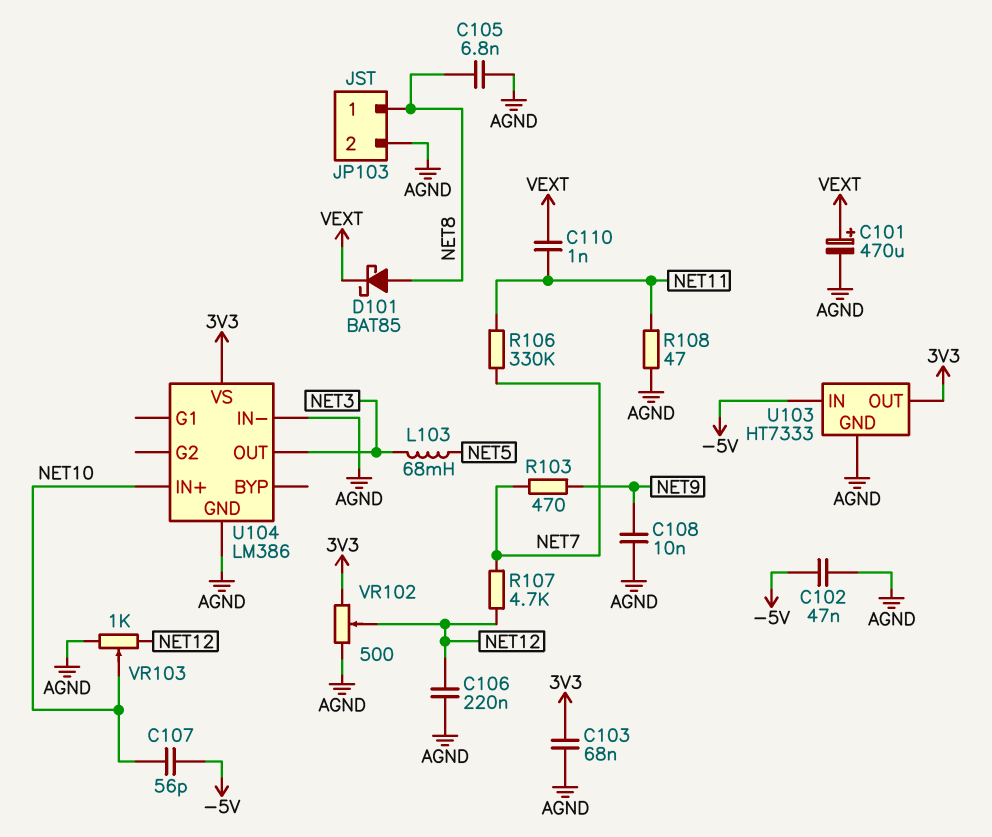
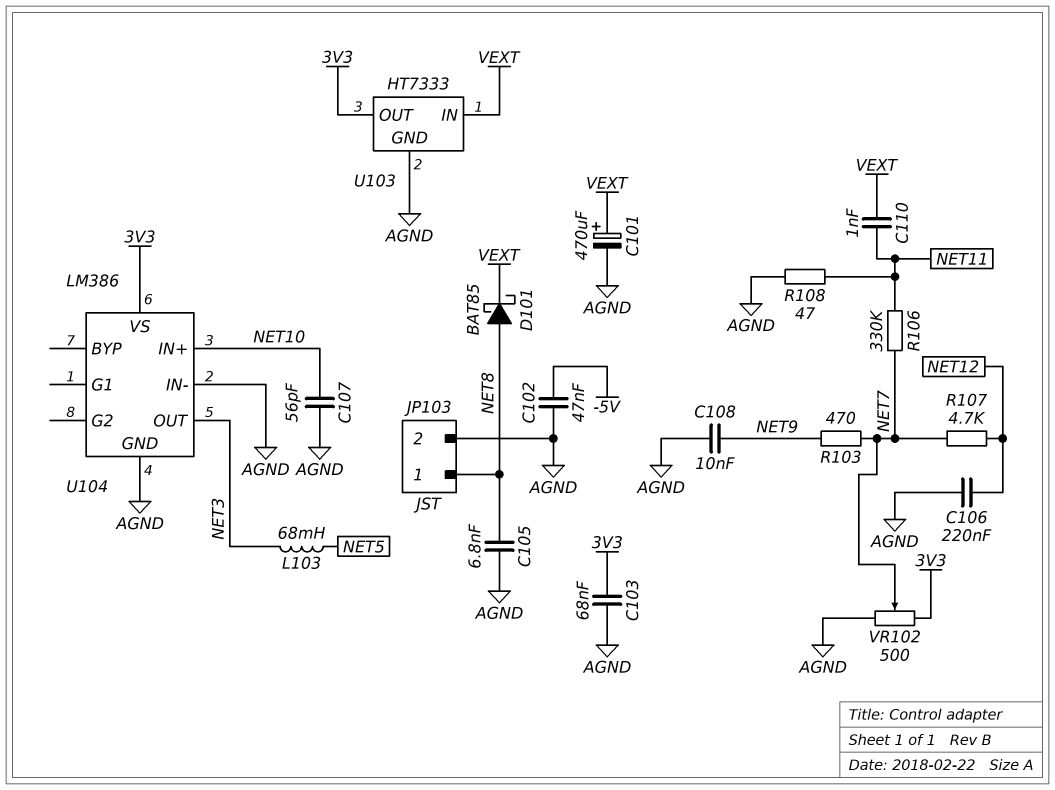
C107: 56pF (-5V, NET10) -> 56pF (AGND, NET10)
U103 pin IN: -5V -> VEXT
VR102: 500 (3V3, AGND, wiper NET12) -> 500 (3V3, AGND, wiper NET7)
VR103: 1k (AGND, NET12, wiper NET10) -> none

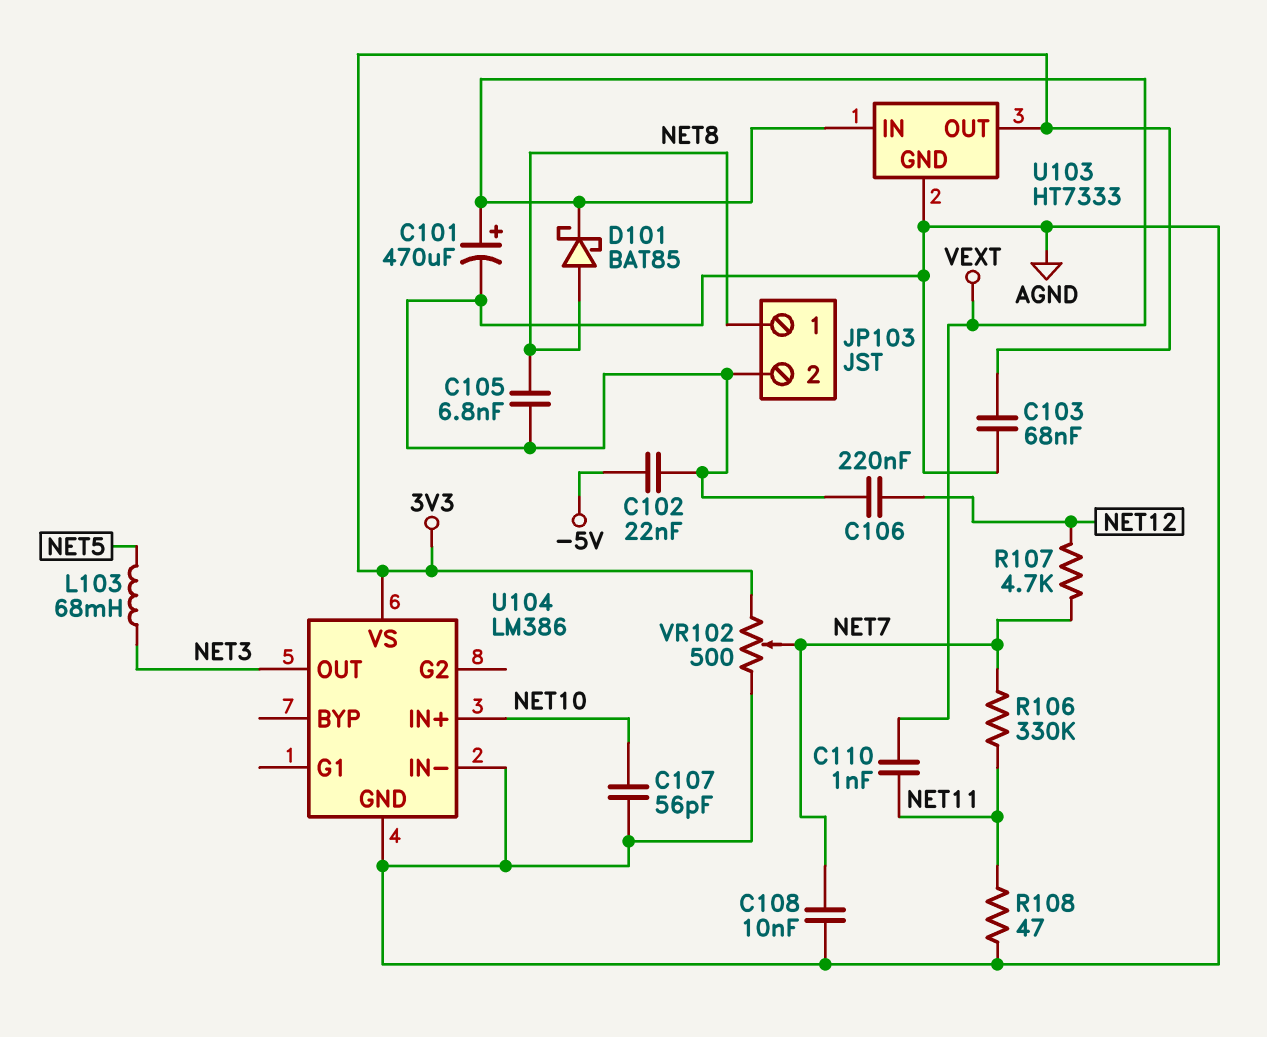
C102: 47nF (-5V, AGND) -> 22nF (-5V, AGND)
C108: 10nF (AGND, NET9) -> 10nF (AGND, NET7)
R103: 470 (NET7, NET9) -> none

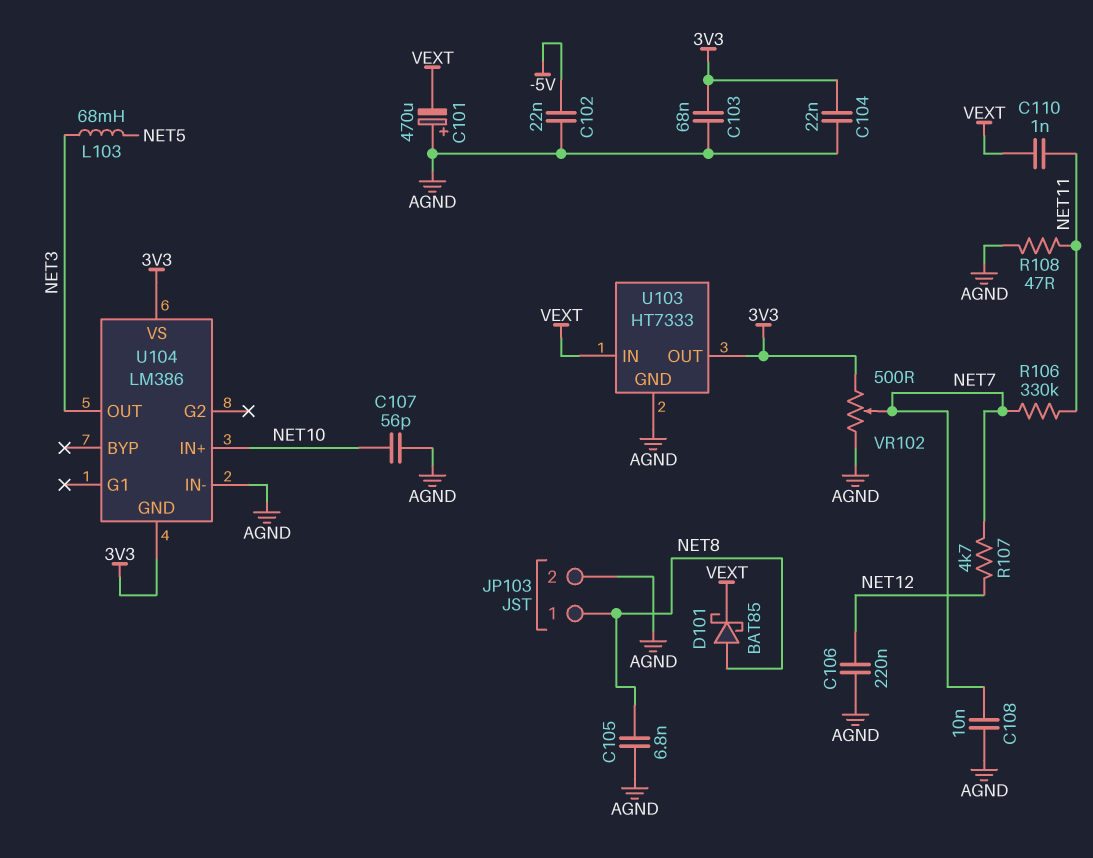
C101: 470uF (plus VEXT, minus AGND) -> 470uF (plus AGND, minus VEXT)
C104: none -> 22nF (3V3, AGND)
U104 pin GND: AGND -> 3V3

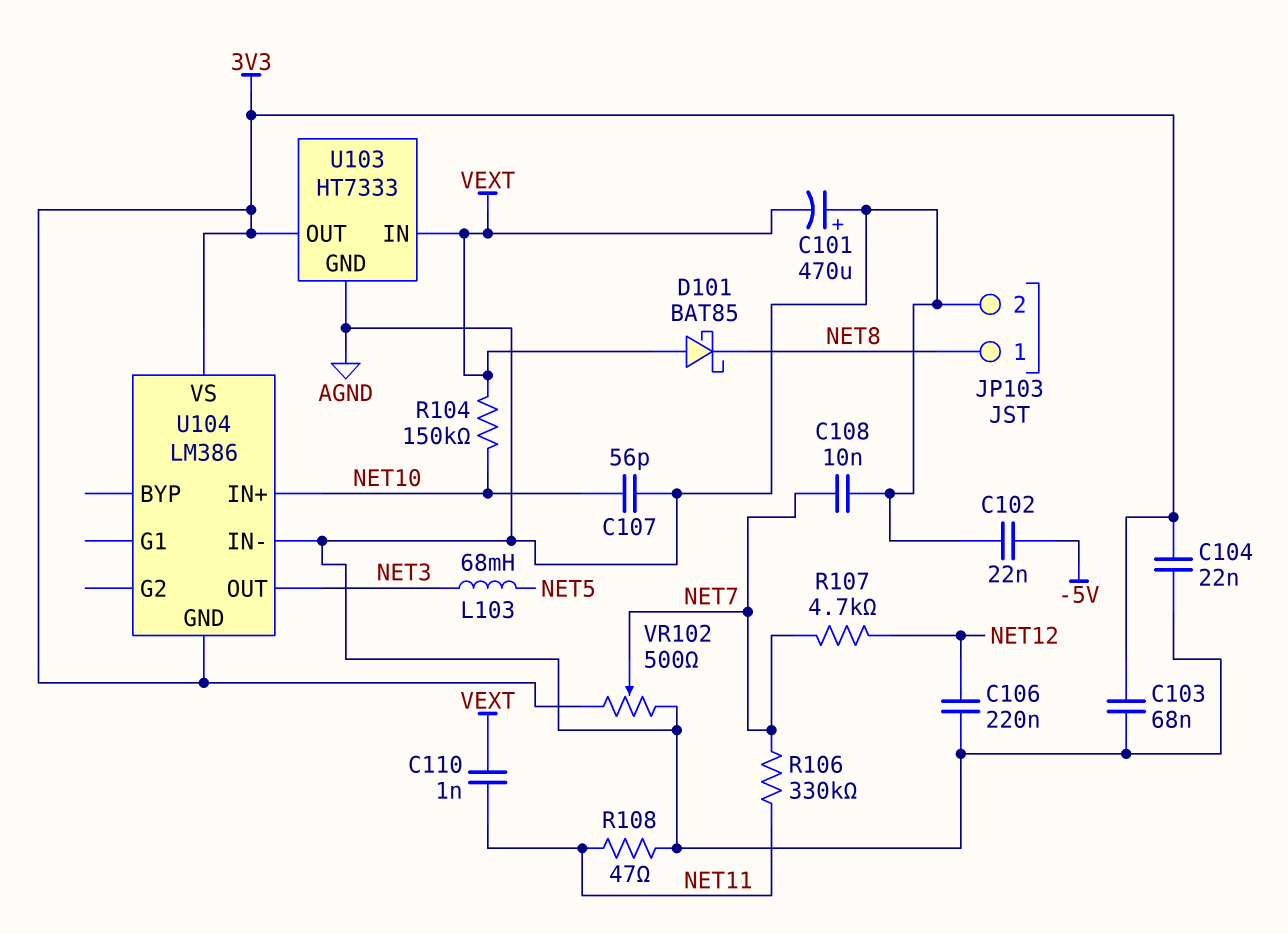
C105: 6.8nF (AGND, NET8) -> none
D101: schottky BAT85 (A NET8, K VEXT) -> schottky BAT85 (A VEXT, K NET8)
R104: none -> 150k (NET10, VEXT)

